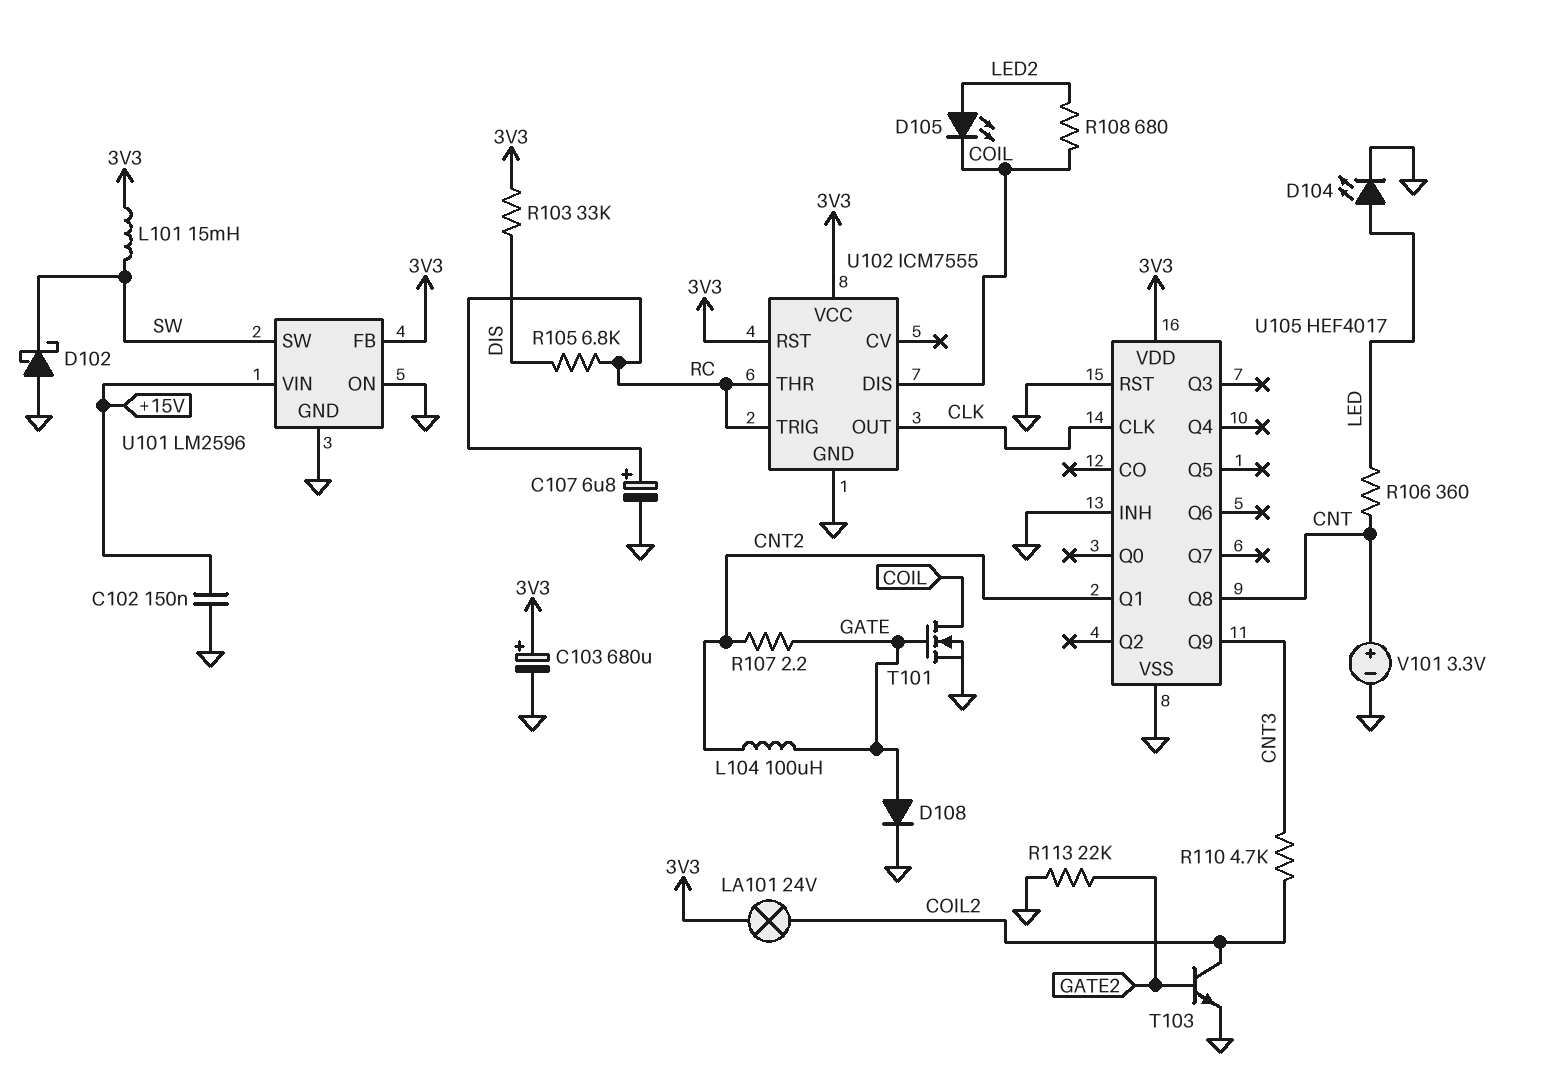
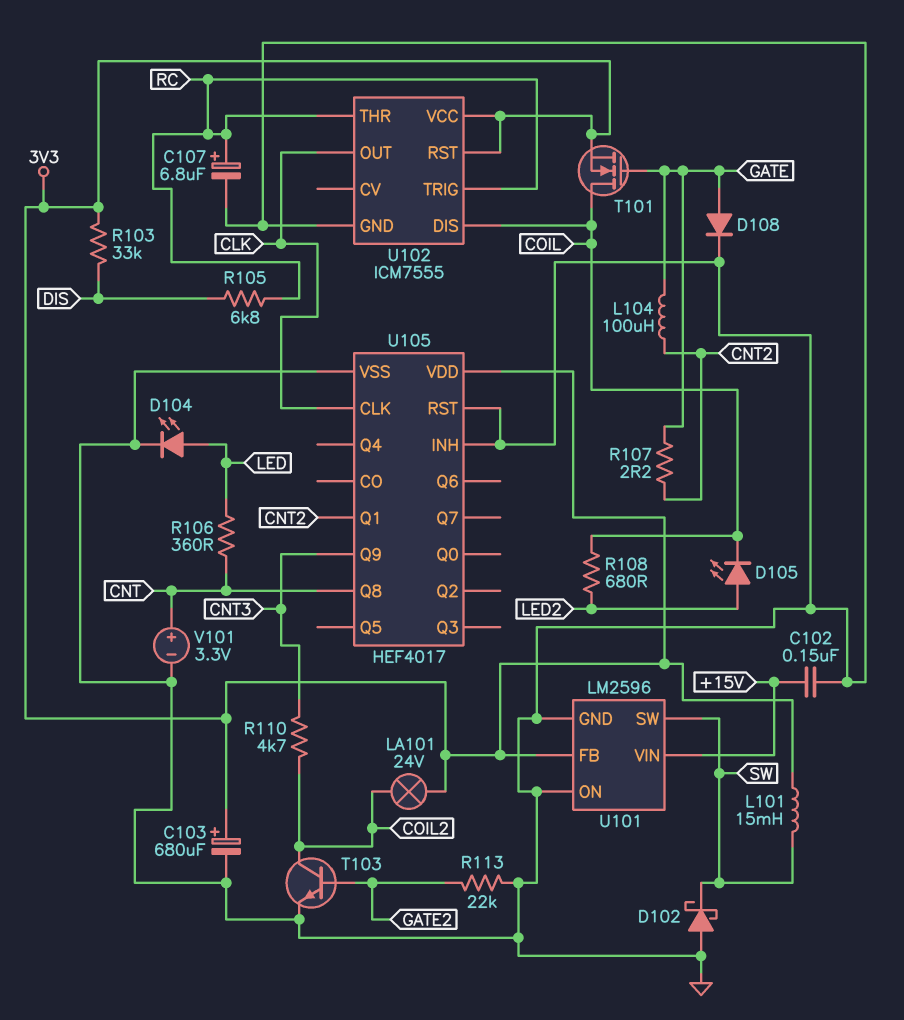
T101: NMOS (G GATE, D COIL, S GND) -> NMOS (G GATE, D COIL, S 3V3)

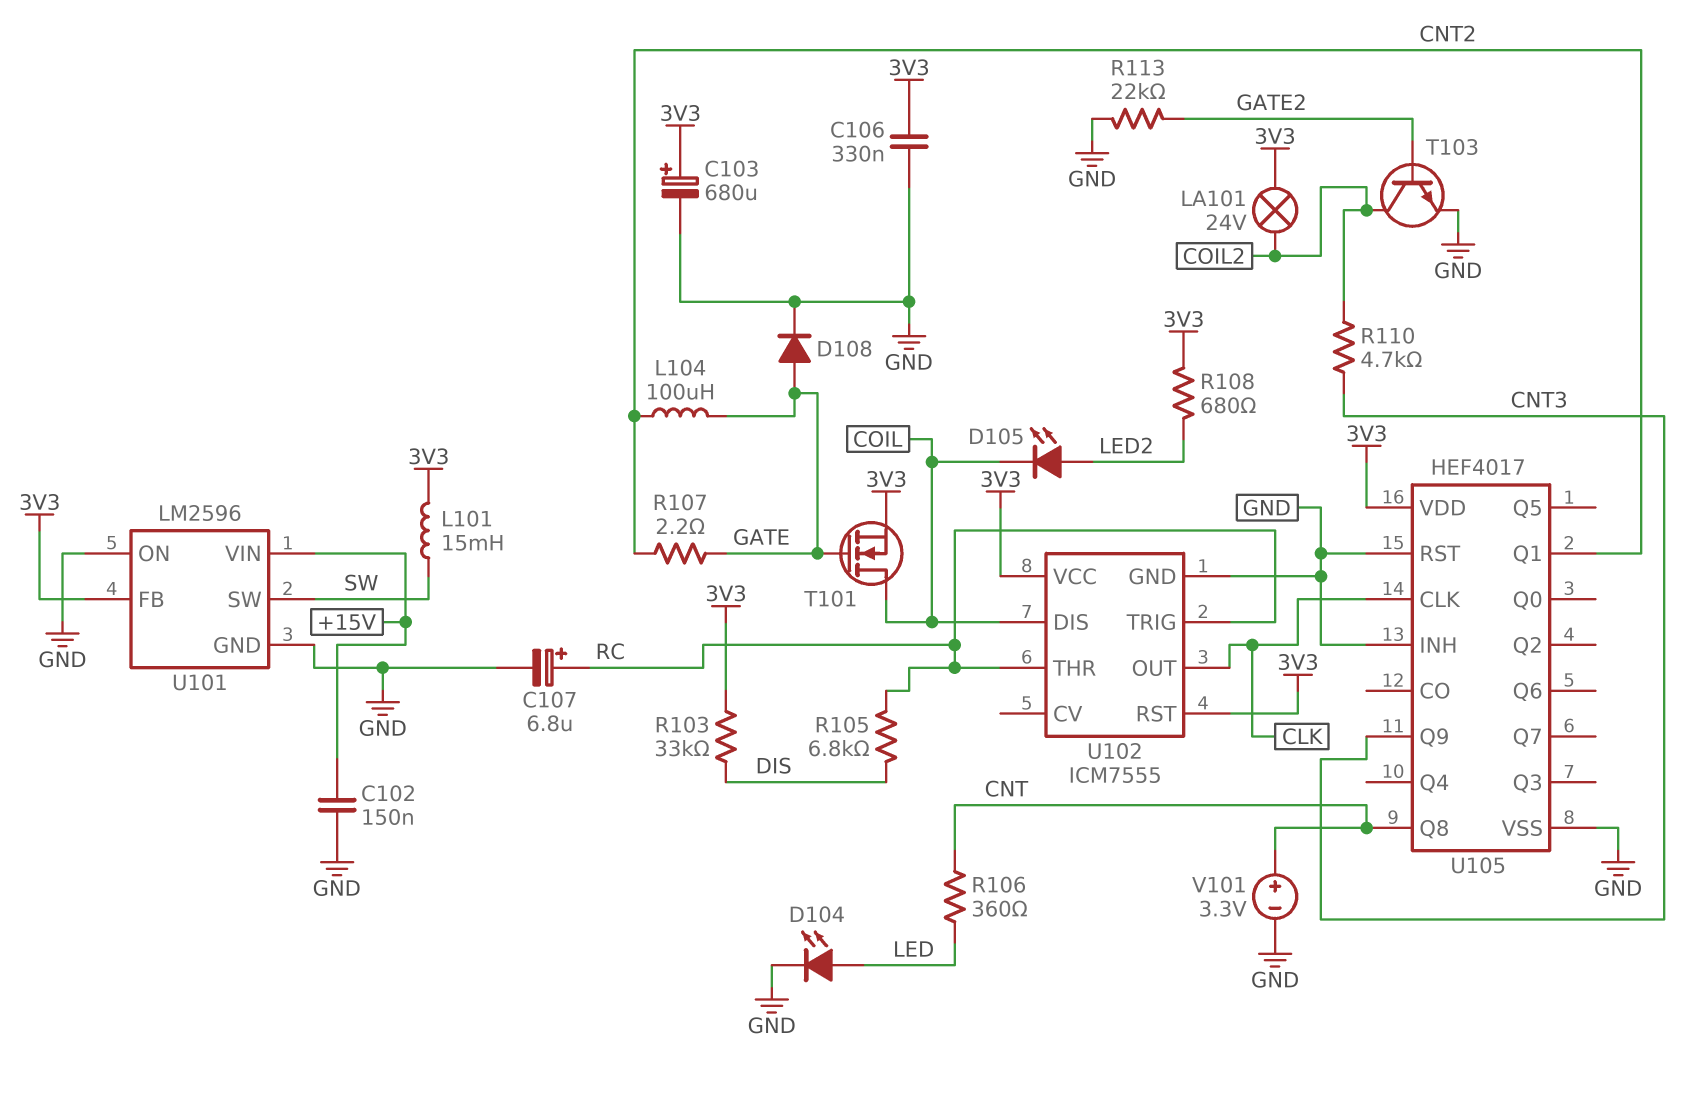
C106: none -> 330nF (3V3, GND)
D102: schottky (A GND, K SW) -> none
R108: 680 (COIL, LED2) -> 680 (3V3, LED2)

